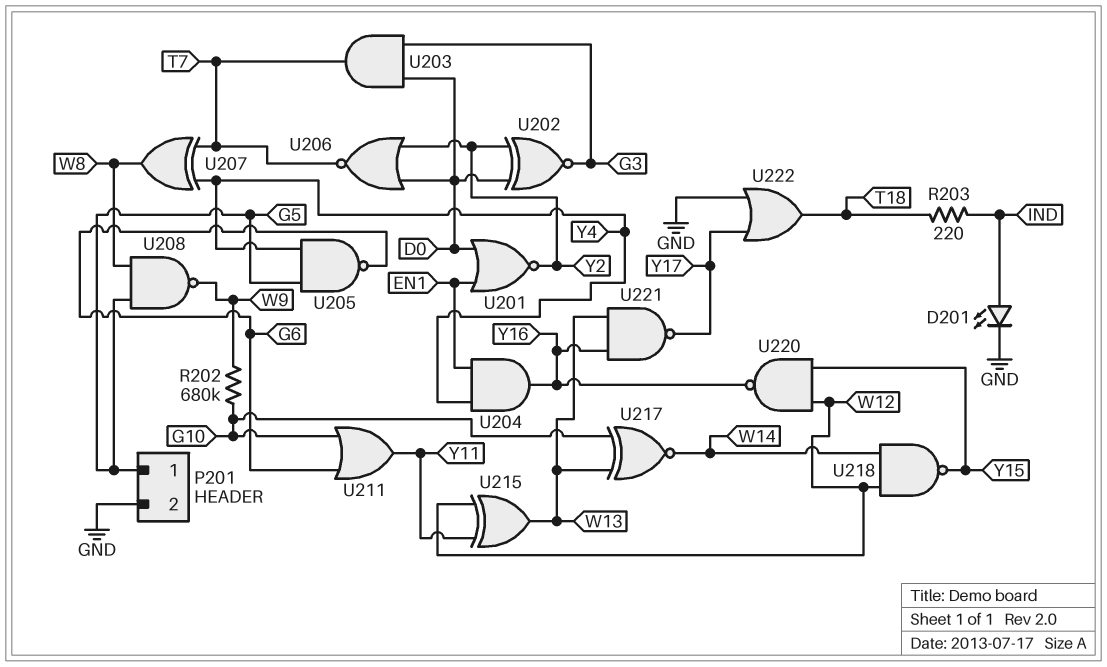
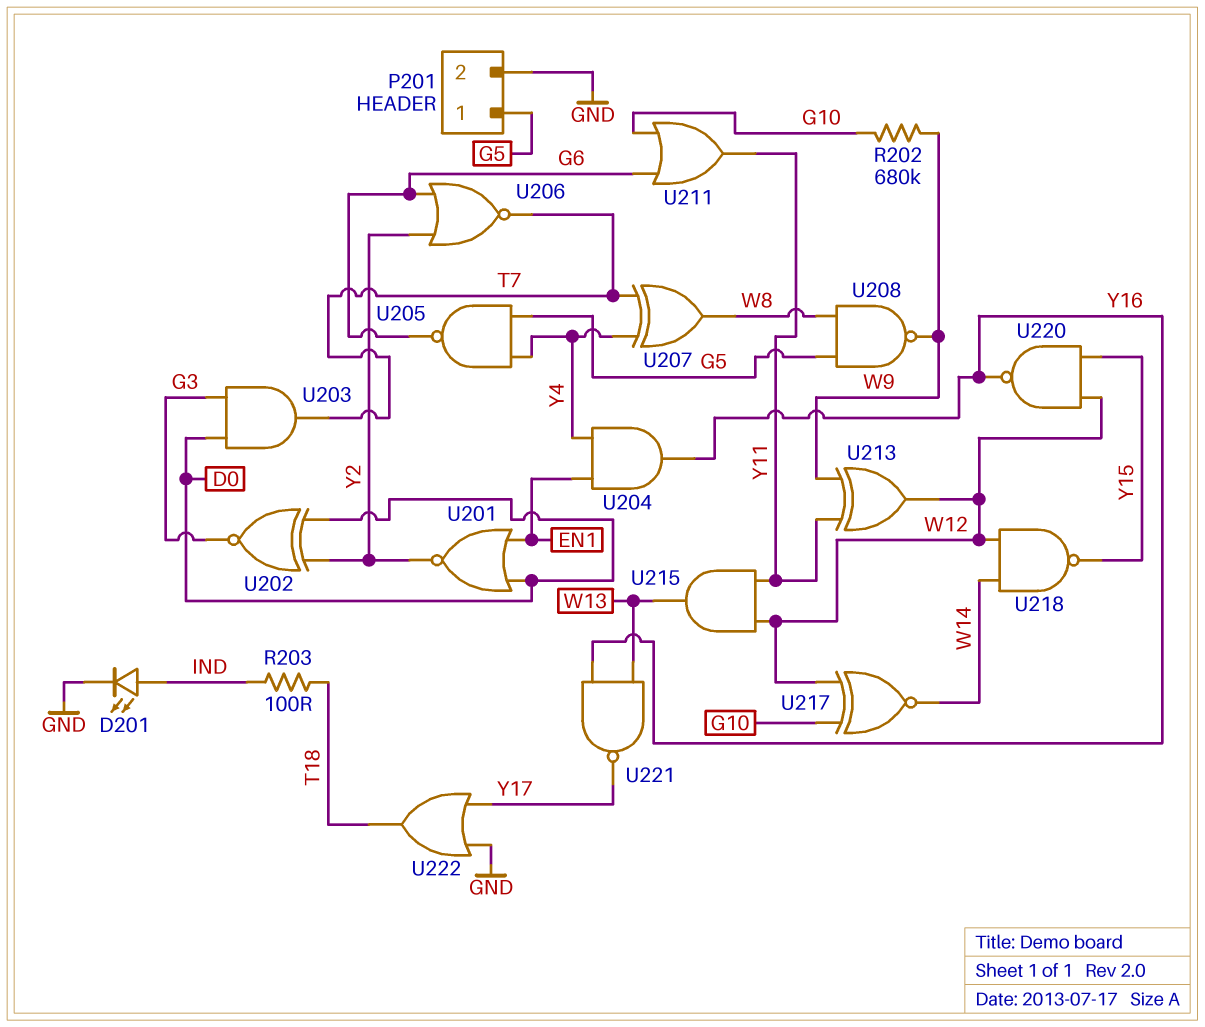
R203: 220 (IND, T18) -> 100 (IND, T18)
U206: NOR (in D0, in Y2, out T7) -> NOR (in G6, in Y2, out T7)
U213: none -> XOR (in W9, in Y11, out W12)
U215: XOR (in W12, in Y11, out W13) -> AND (in W12, in Y11, out W13)
U217: XNOR (in G10, in W13, out W14) -> XNOR (in G10, in W12, out W14)

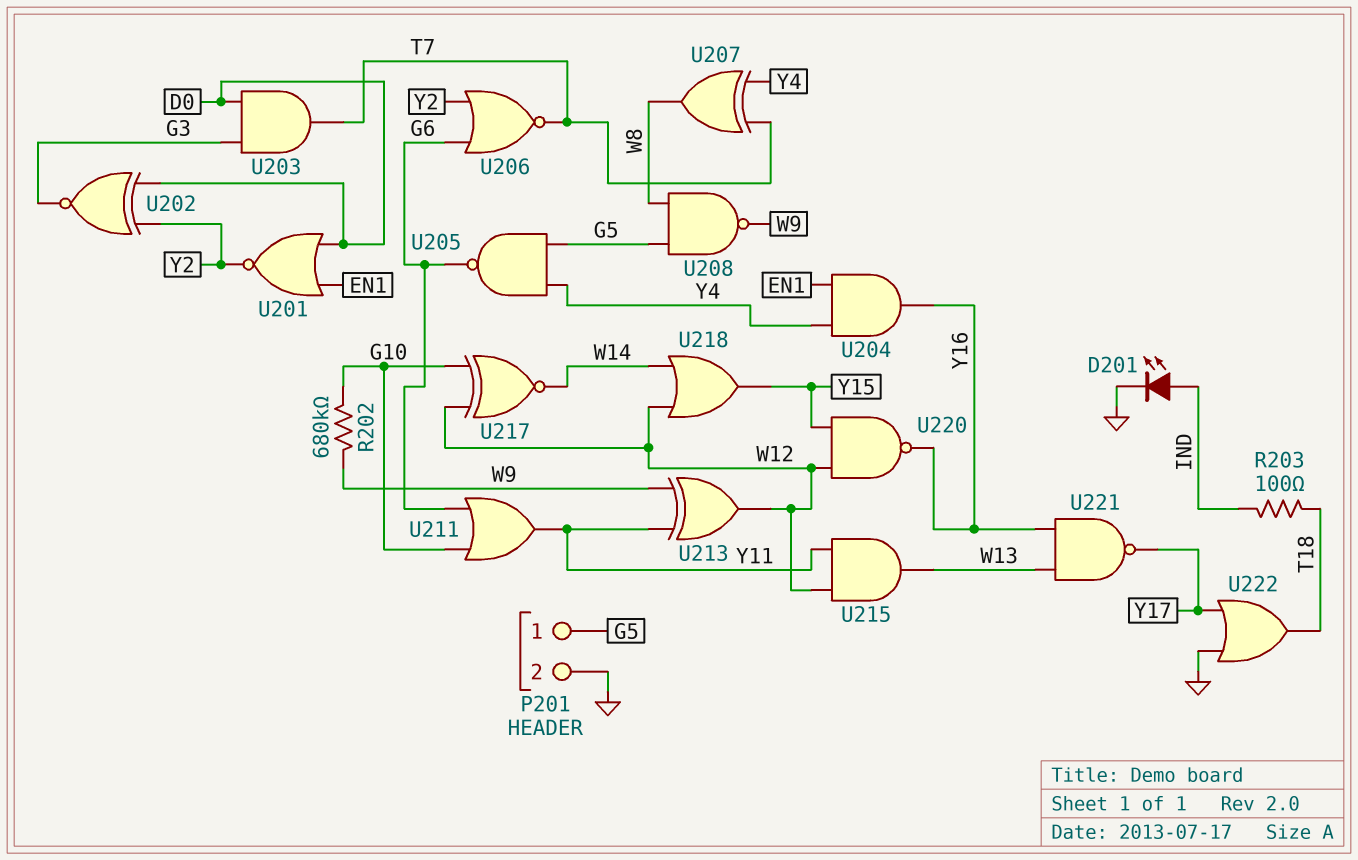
U218: NAND (in W12, in W14, out Y15) -> OR (in W12, in W14, out Y15)

